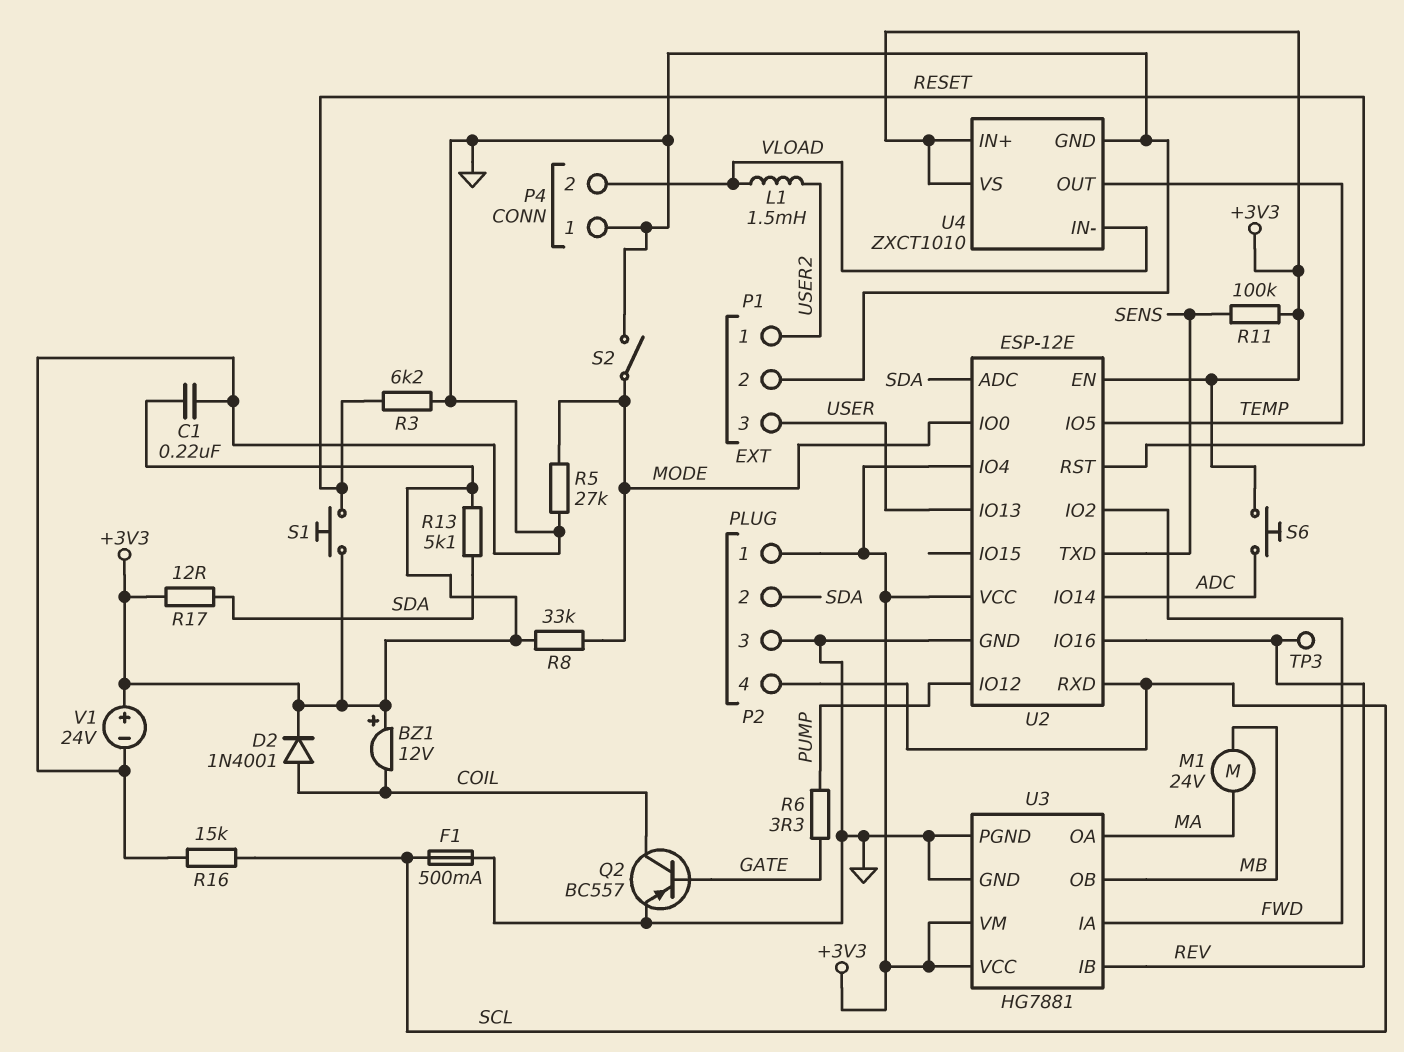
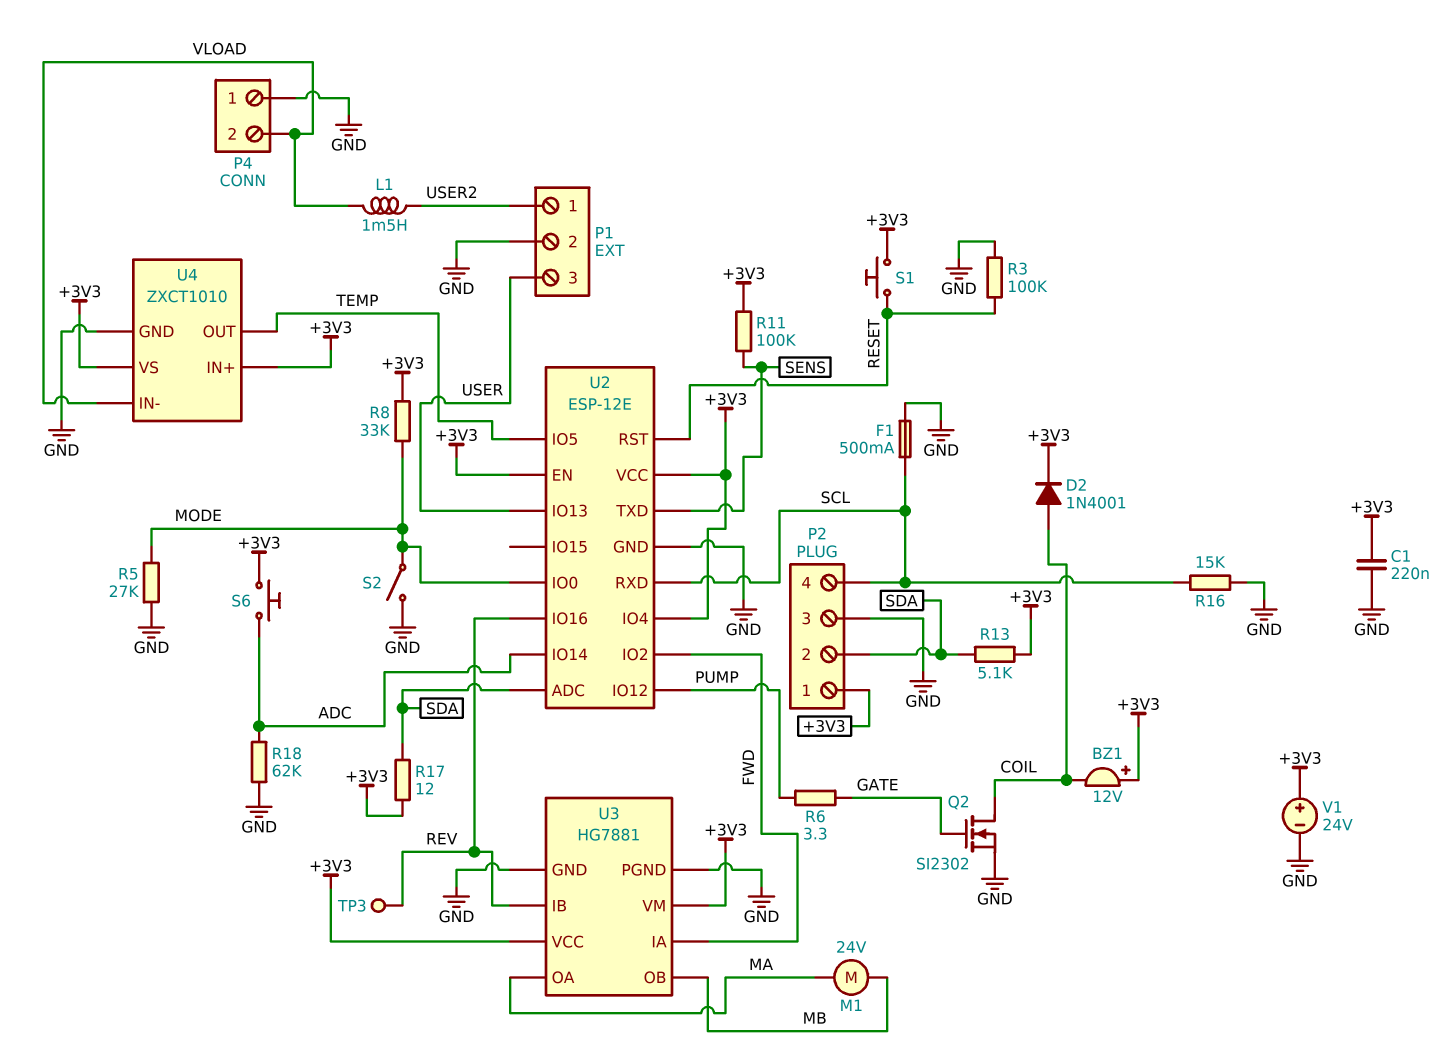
Q2: PNP BC557 (B GATE, C COIL, E GND) -> NMOS SI2302 (G GATE, D COIL, S GND)
R3: 6.2k (GND, RESET) -> 100k (GND, RESET)
R18: none -> 62k (ADC, GND)

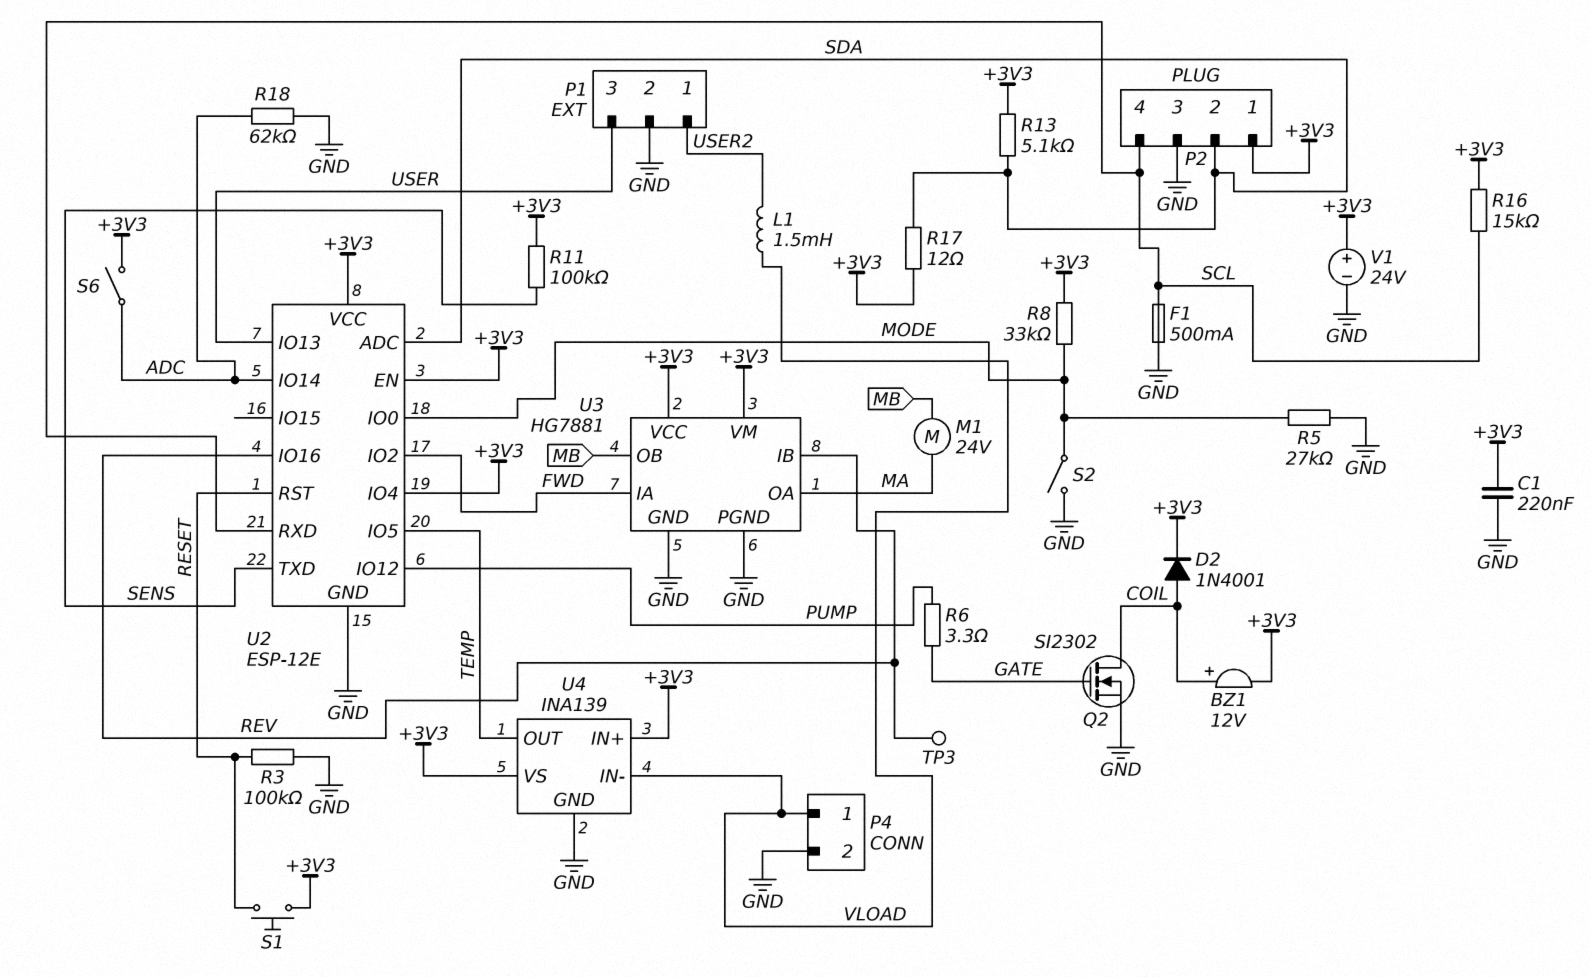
BZ1: buzzer 12V (plus +3V3, minus COIL) -> buzzer 12V (plus COIL, minus +3V3)
P4 pin 1: GND -> VLOAD
P4 pin 2: VLOAD -> GND
R16: 15k (GND, SCL) -> 15k (+3V3, SCL)
S6: button (+3V3, ADC) -> switch (+3V3, ADC)
U4: ZXCT1010 -> INA139

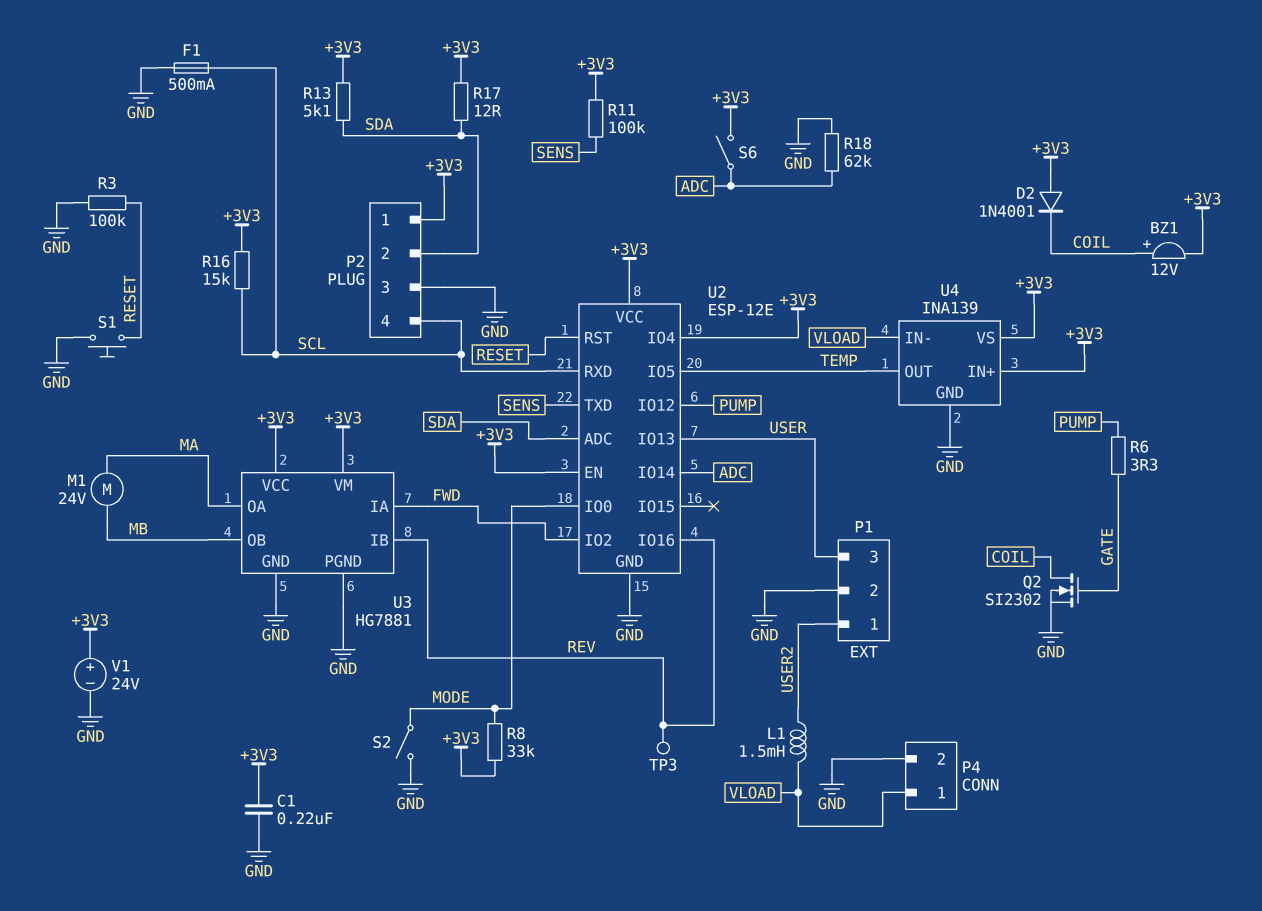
D2: diode 1N4001 (A COIL, K +3V3) -> diode 1N4001 (A +3V3, K COIL)
R5: 27k (GND, MODE) -> none
S1: button (+3V3, RESET) -> button (GND, RESET)

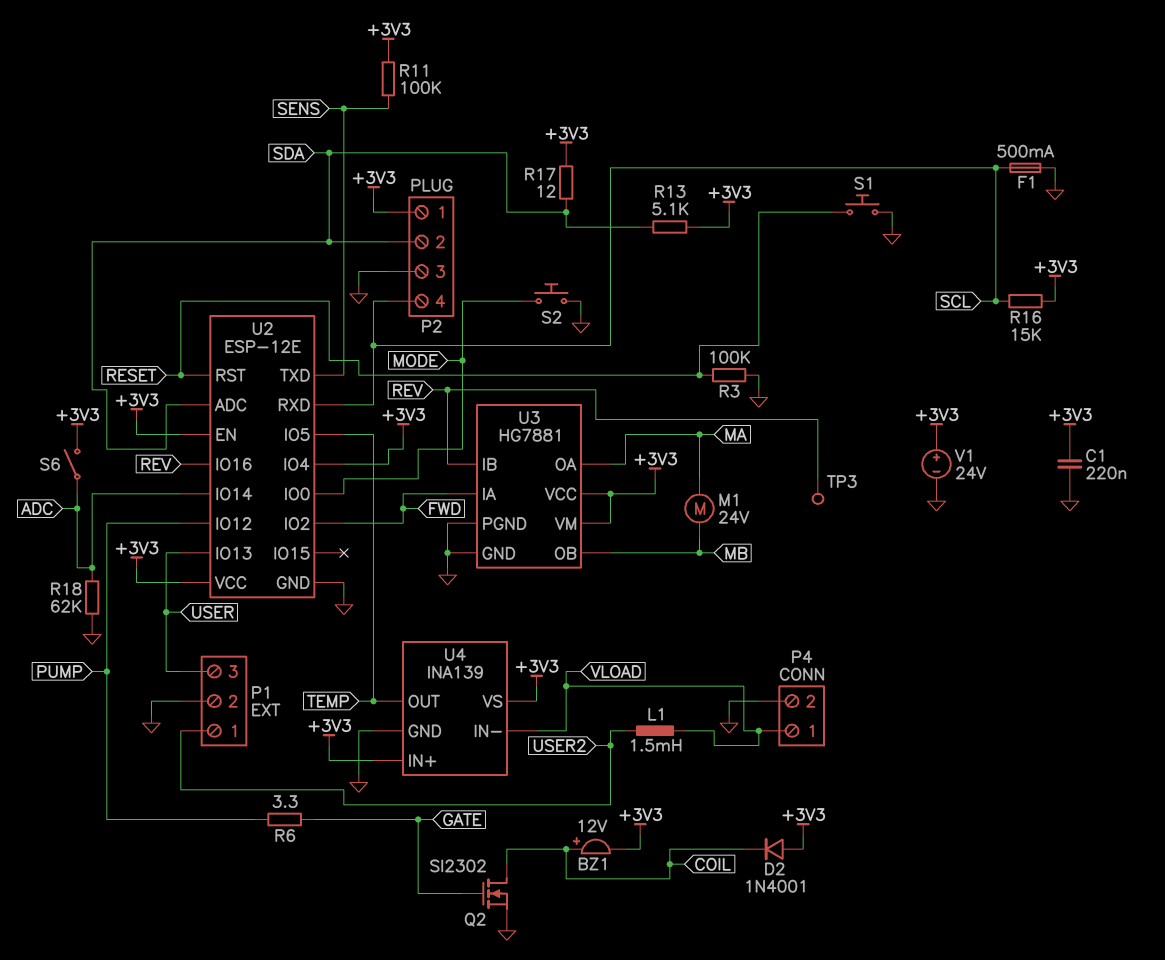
R8: 33k (+3V3, MODE) -> none
S2: switch (GND, MODE) -> button (GND, MODE)

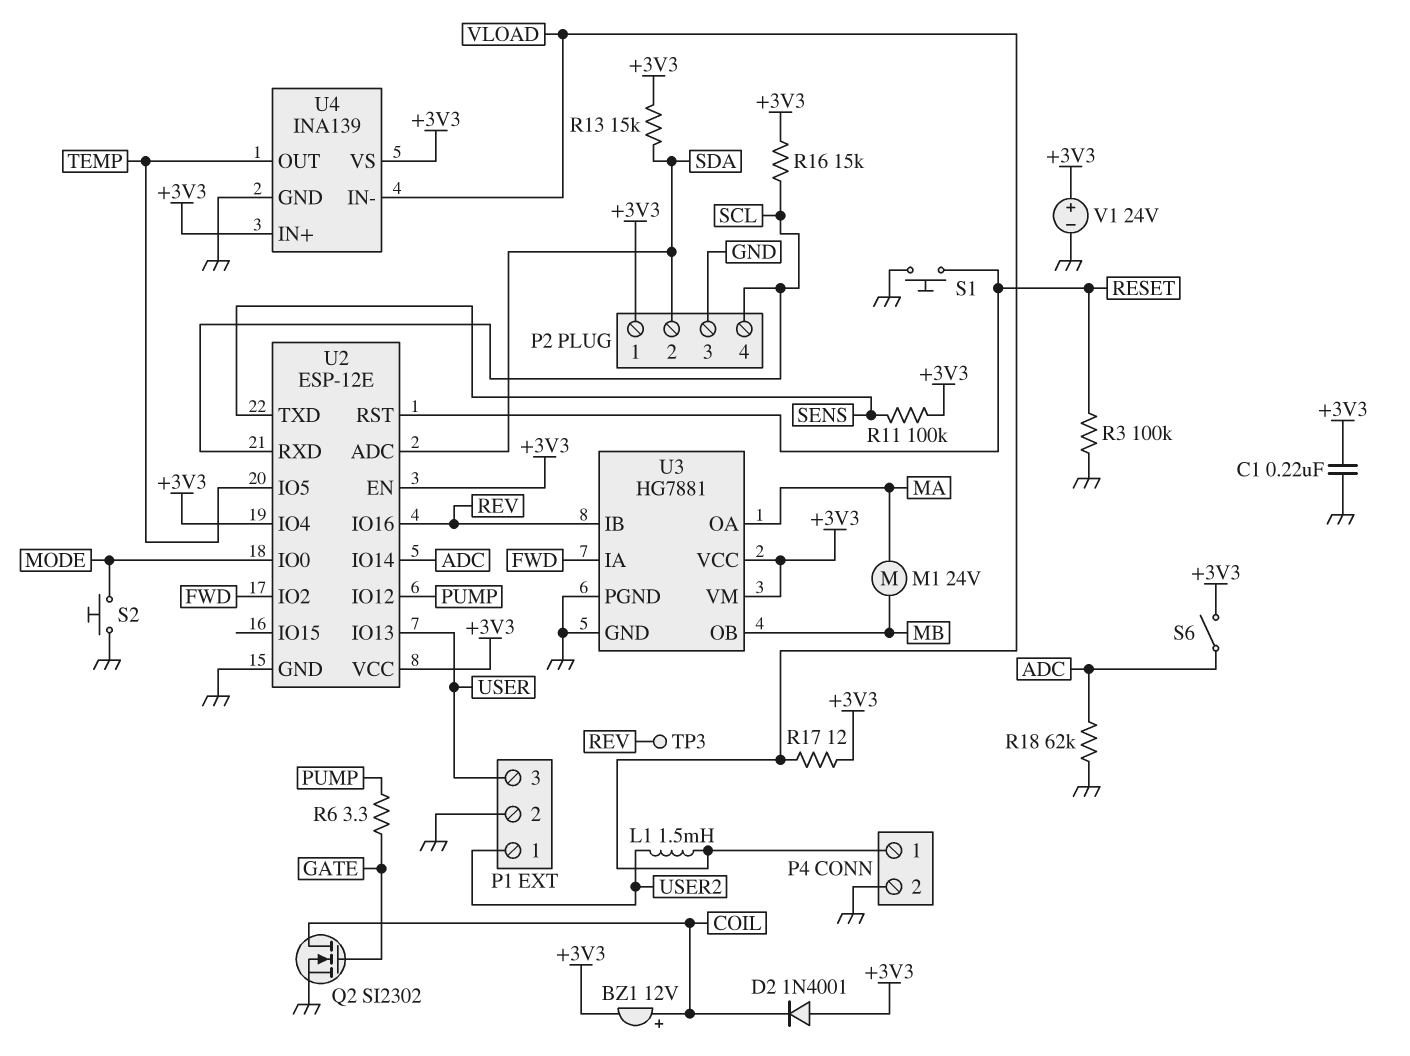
F1: 500mA (GND, SCL) -> none
R13: 5.1k (+3V3, SDA) -> 15k (+3V3, SDA)
R17: 12 (+3V3, SDA) -> 12 (+3V3, VLOAD)

